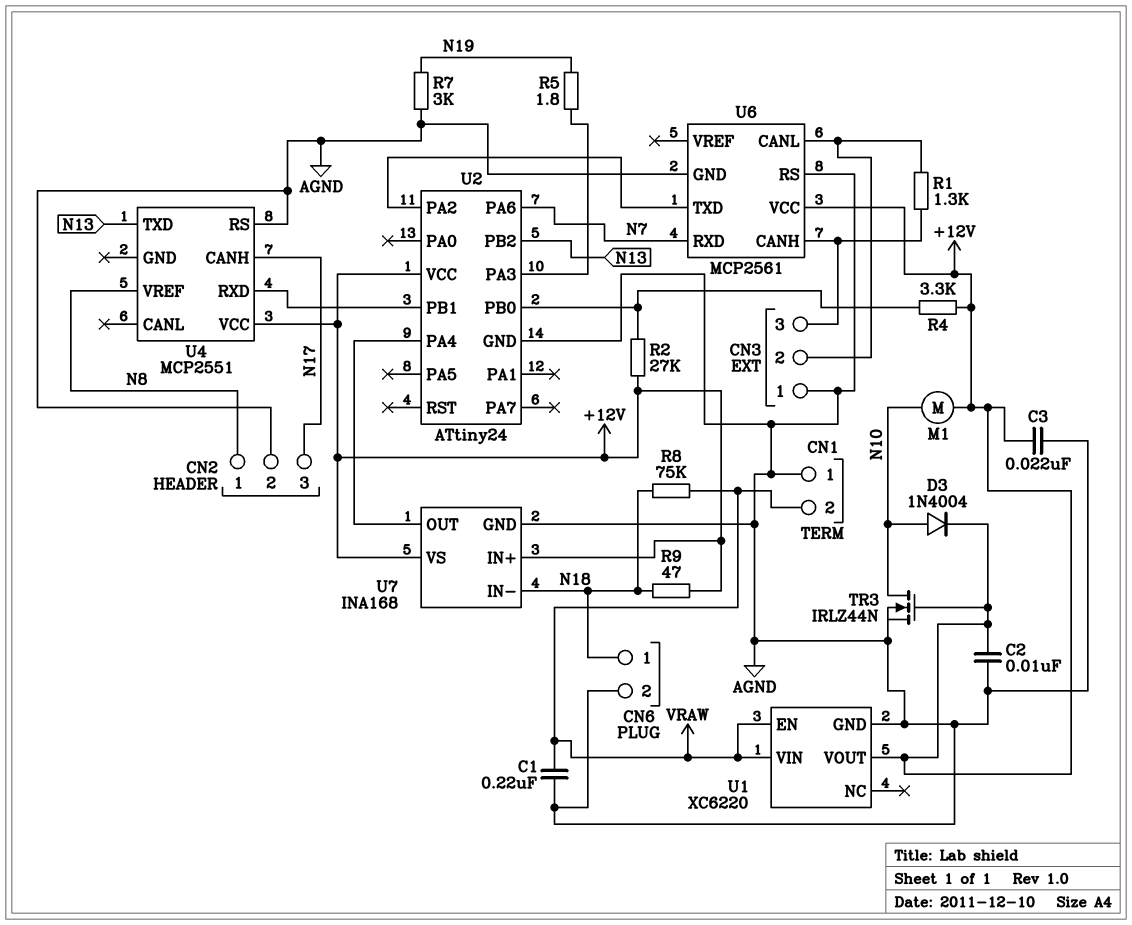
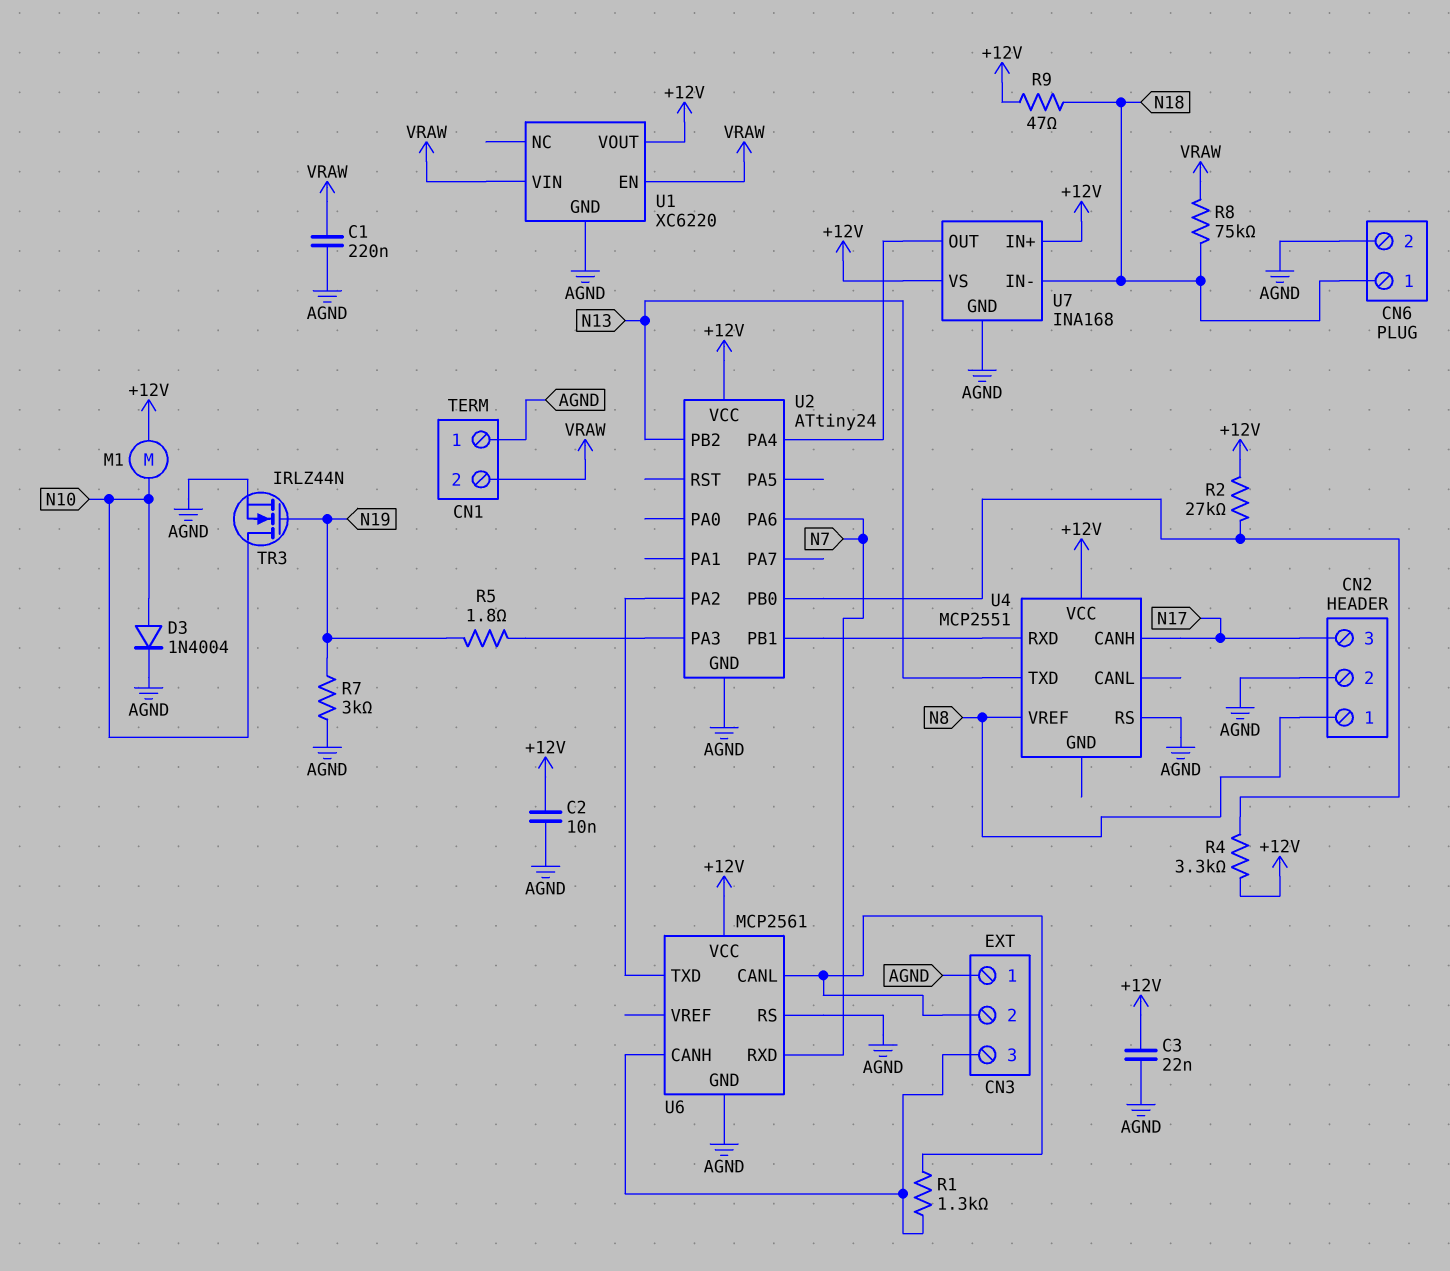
D3: diode 1N4004 (A N10, K +12V) -> diode 1N4004 (A N10, K AGND)
TR3: NMOS IRLZ44N (G +12V, D N10, S AGND) -> NMOS IRLZ44N (G N19, D N10, S AGND)

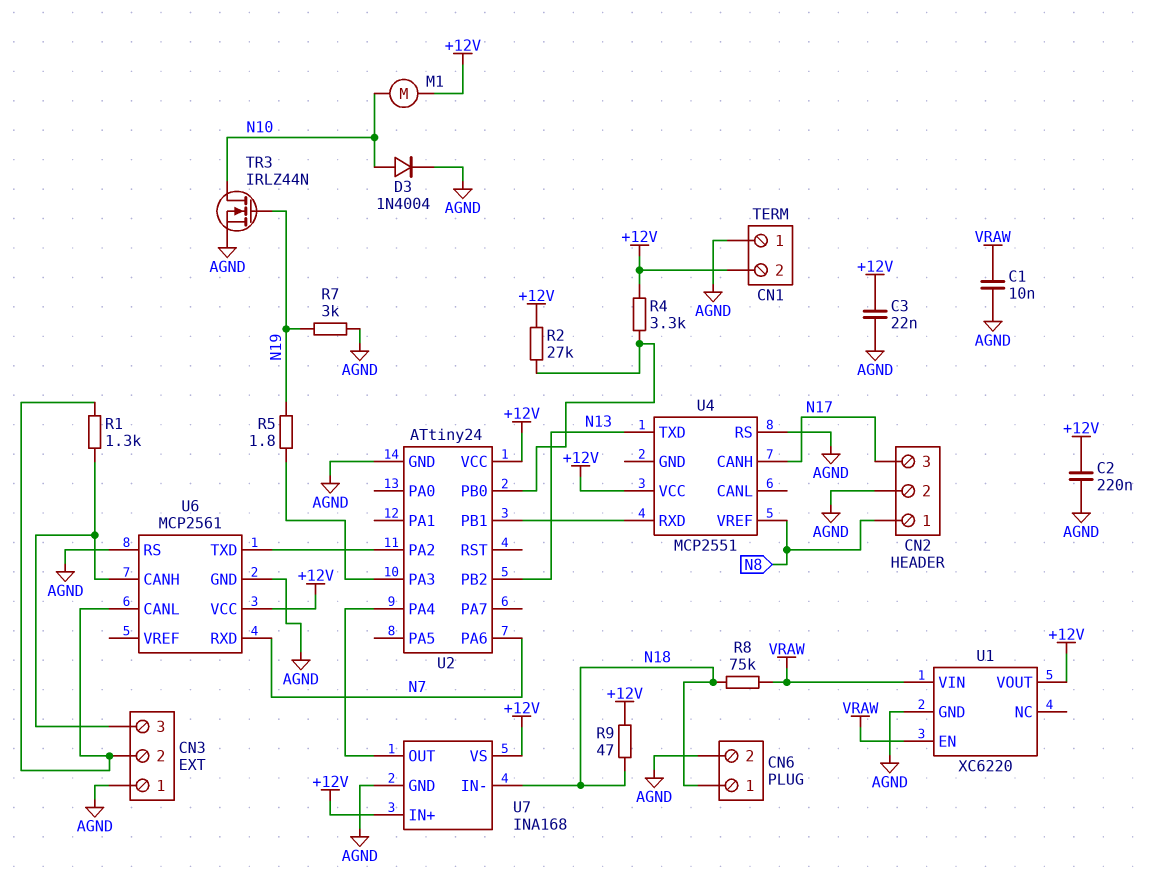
C1: 220nF (AGND, VRAW) -> 10nF (AGND, VRAW)
C2: 10nF (+12V, AGND) -> 220nF (+12V, AGND)
CN1 pin 2: VRAW -> +12V

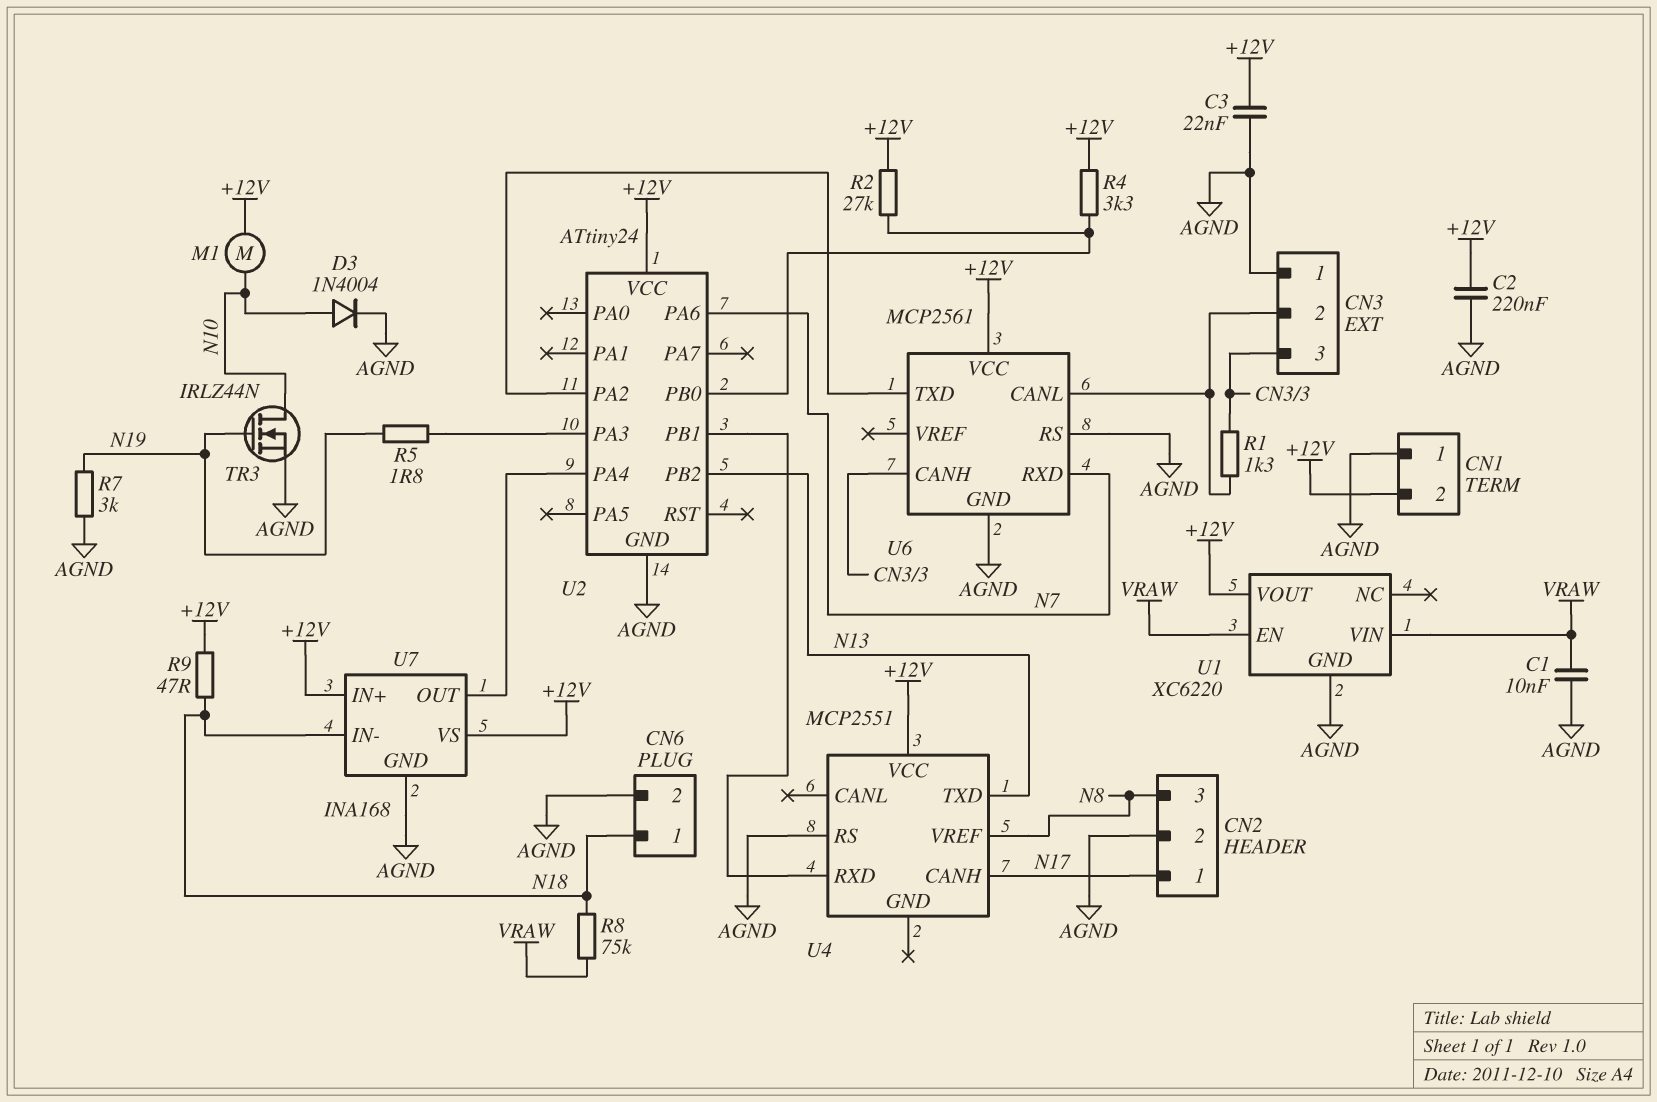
CN2 pin 1: N8 -> N17
CN2 pin 3: N17 -> N8

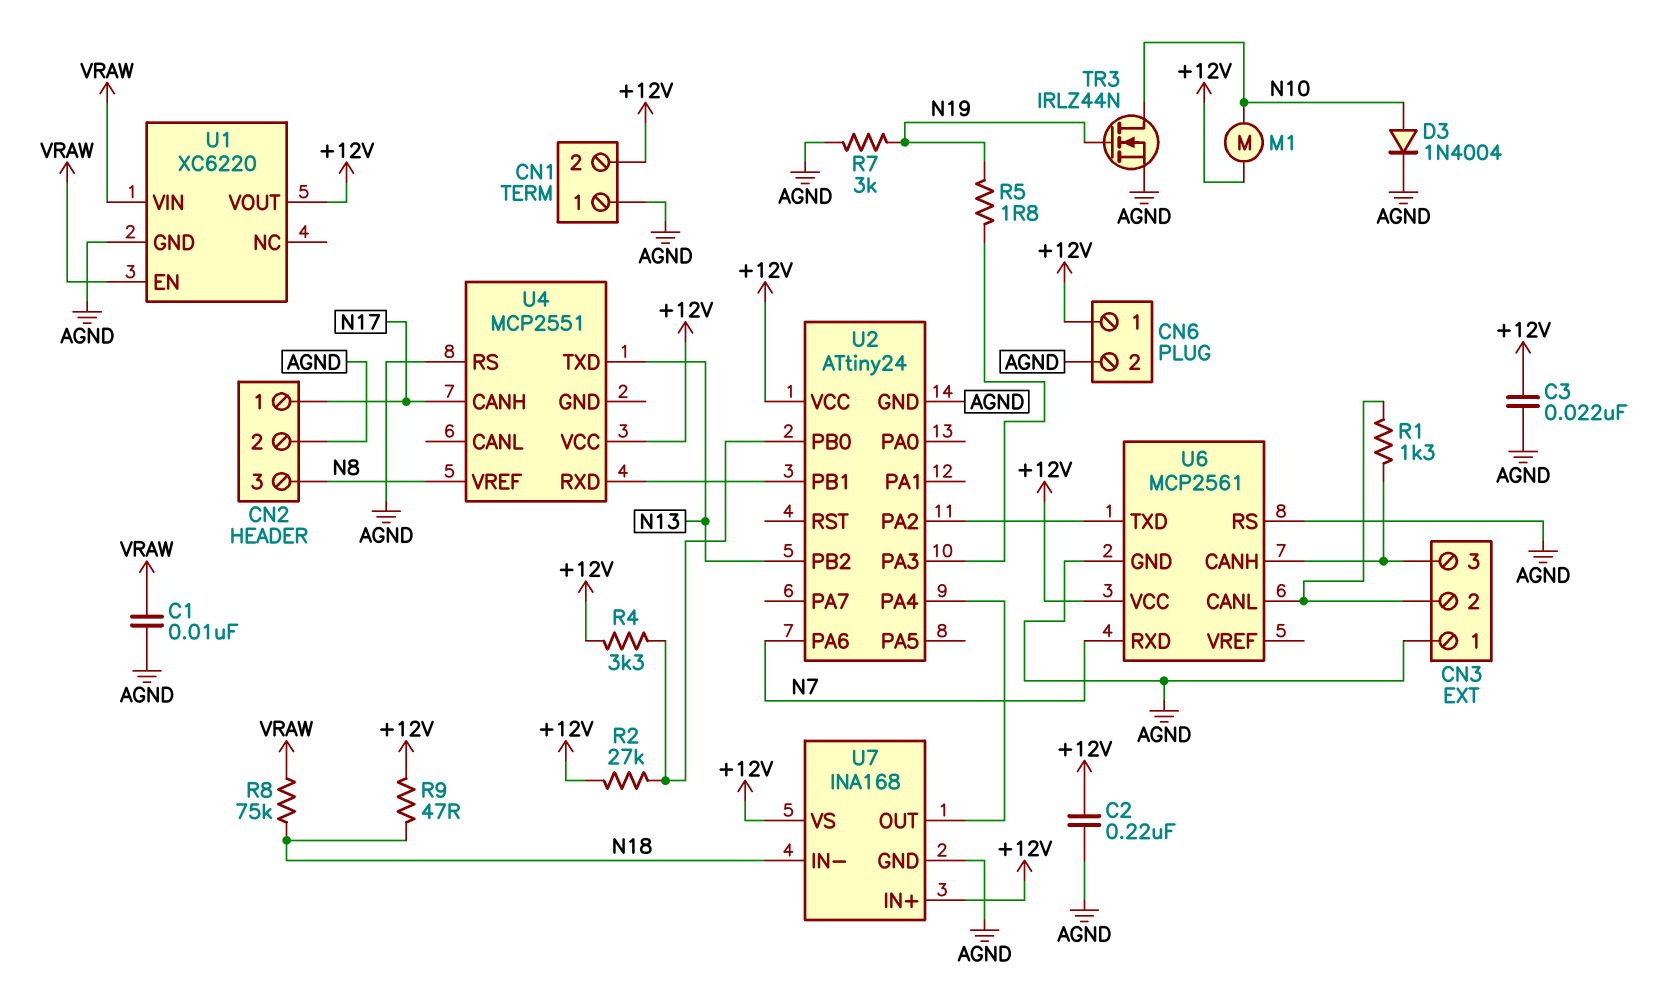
CN6 pin 1: N18 -> +12V

